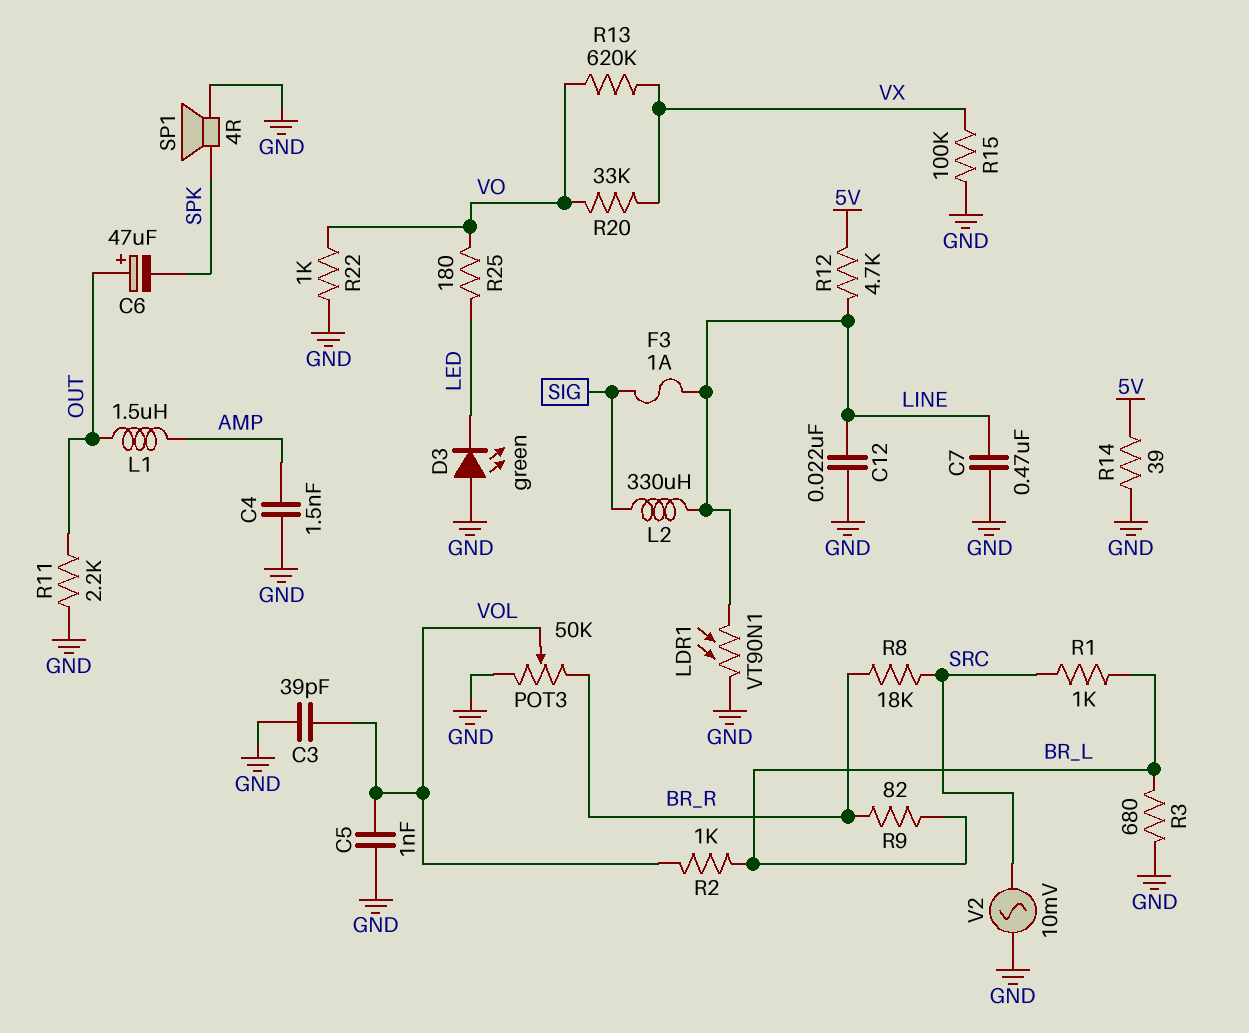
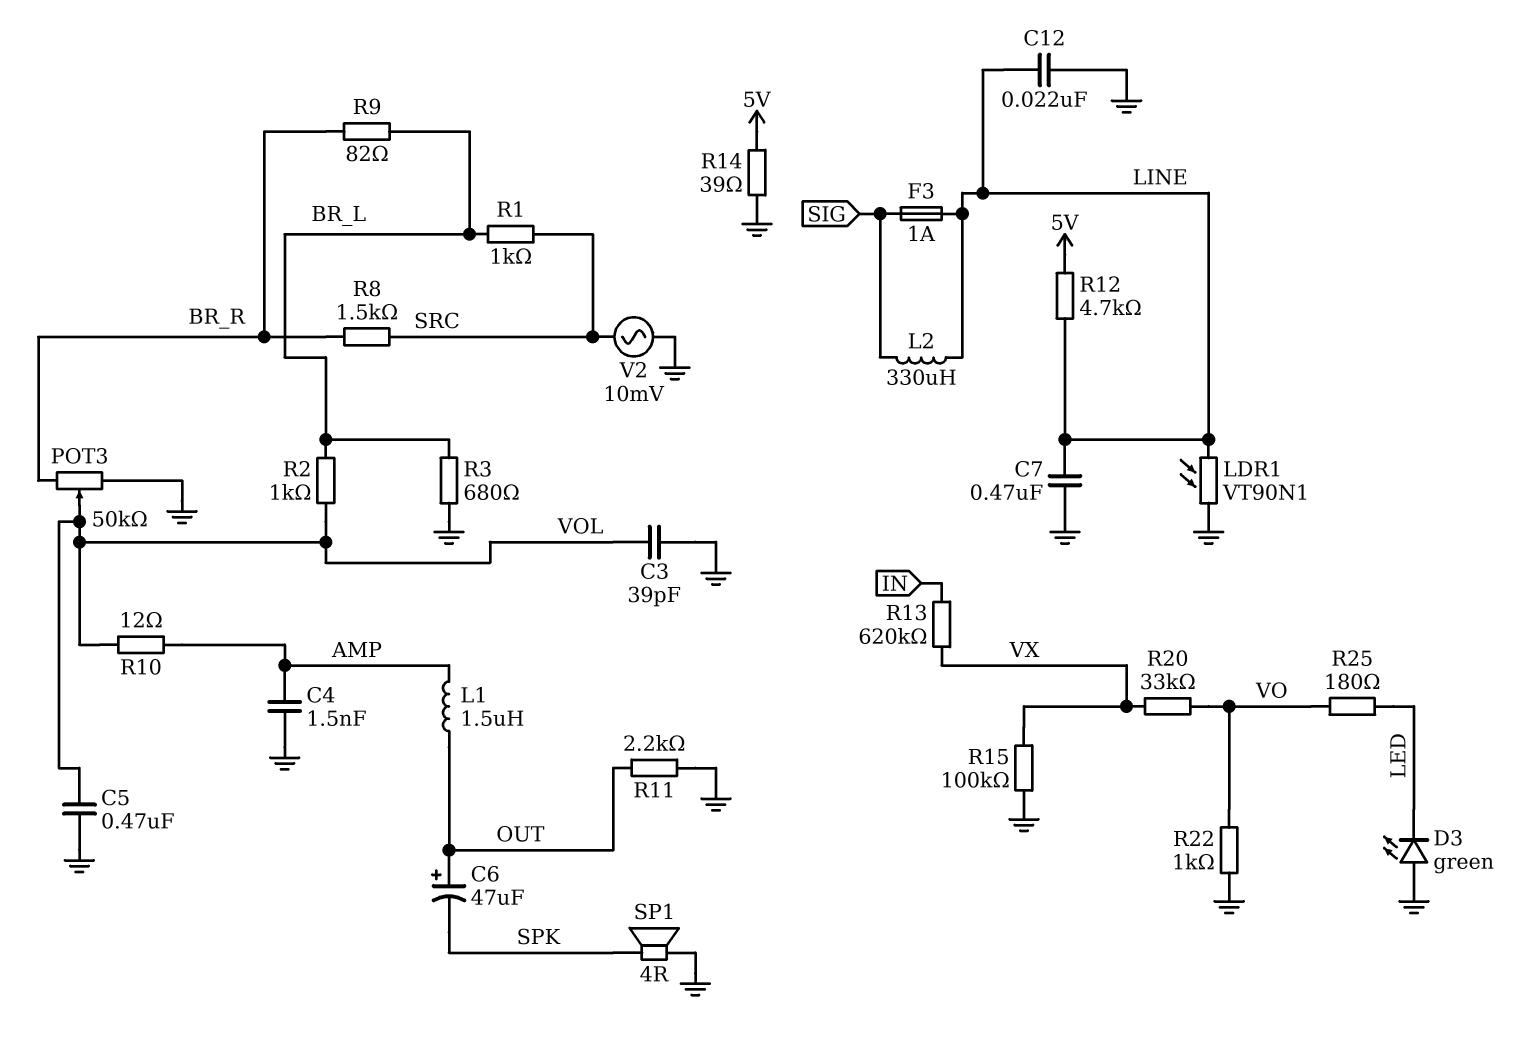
C5: 1nF (GND, VOL) -> 470nF (GND, VOL)
R8: 18k (BR_R, SRC) -> 1.5k (BR_R, SRC)
R10: none -> 12 (AMP, VOL)
R13: 620k (VO, VX) -> 620k (IN, VX)

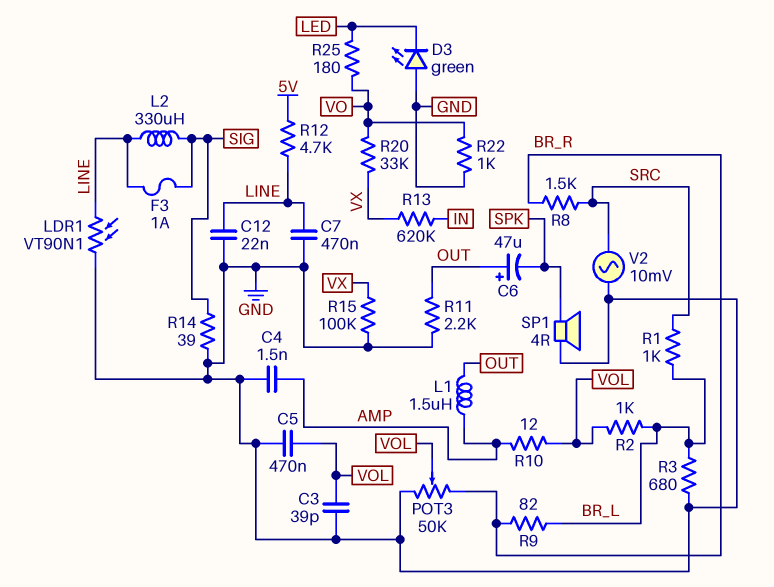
R14: 39 (5V, GND) -> 39 (GND, SIG)

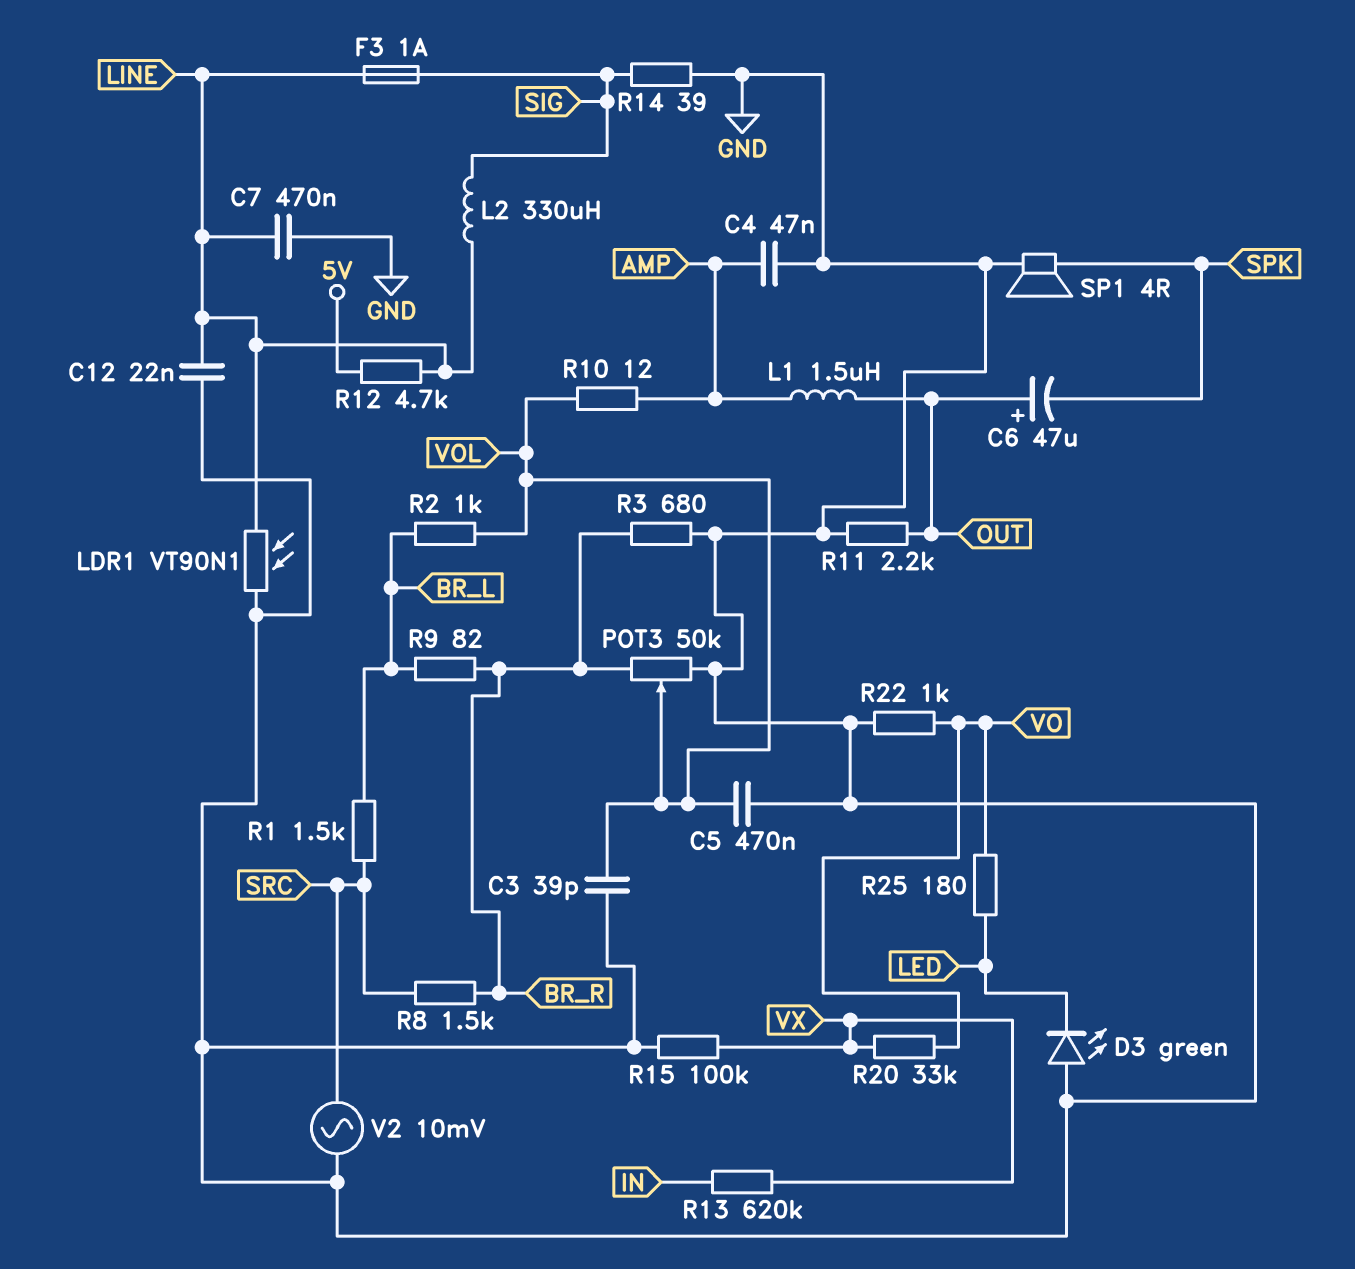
C4: 1.5nF (AMP, GND) -> 47nF (AMP, GND)
R1: 1k (BR_L, SRC) -> 1.5k (BR_L, SRC)
R3: 680 (BR_L, GND) -> 680 (BR_R, GND)

